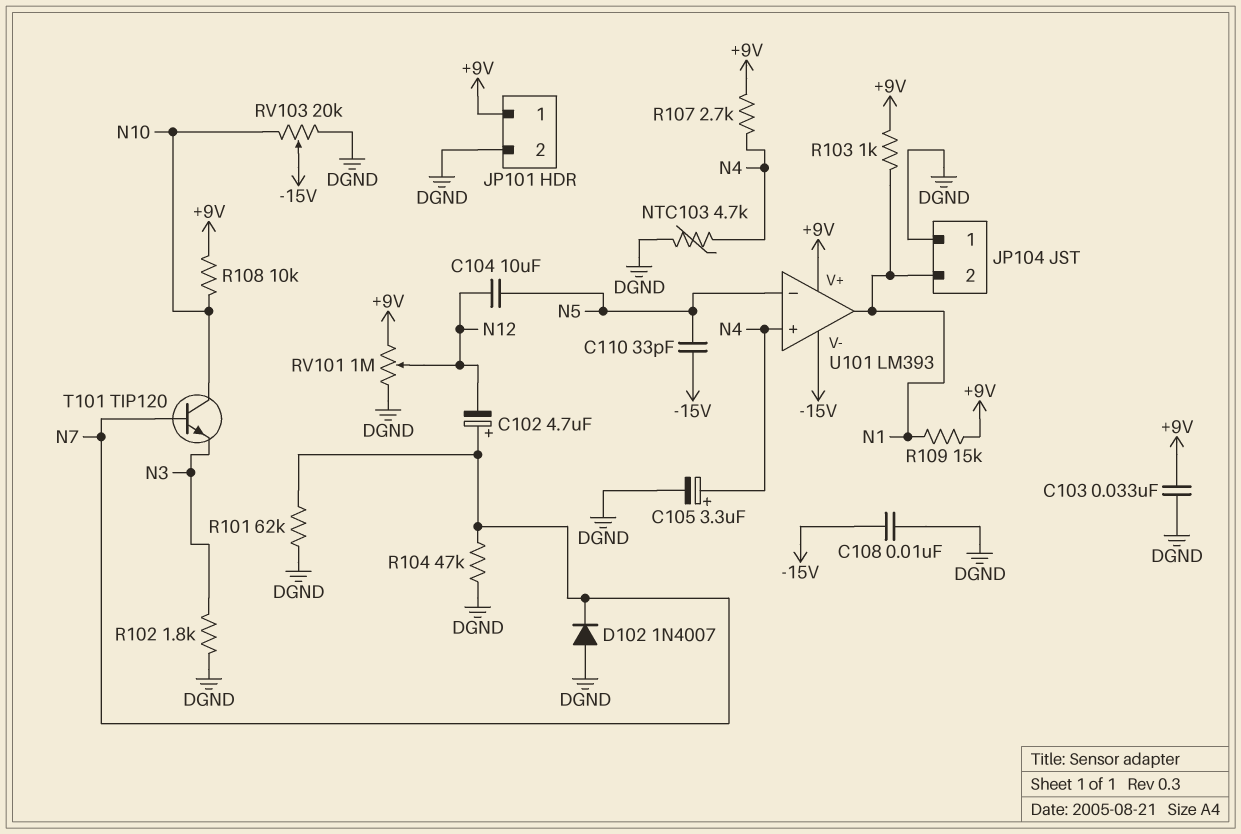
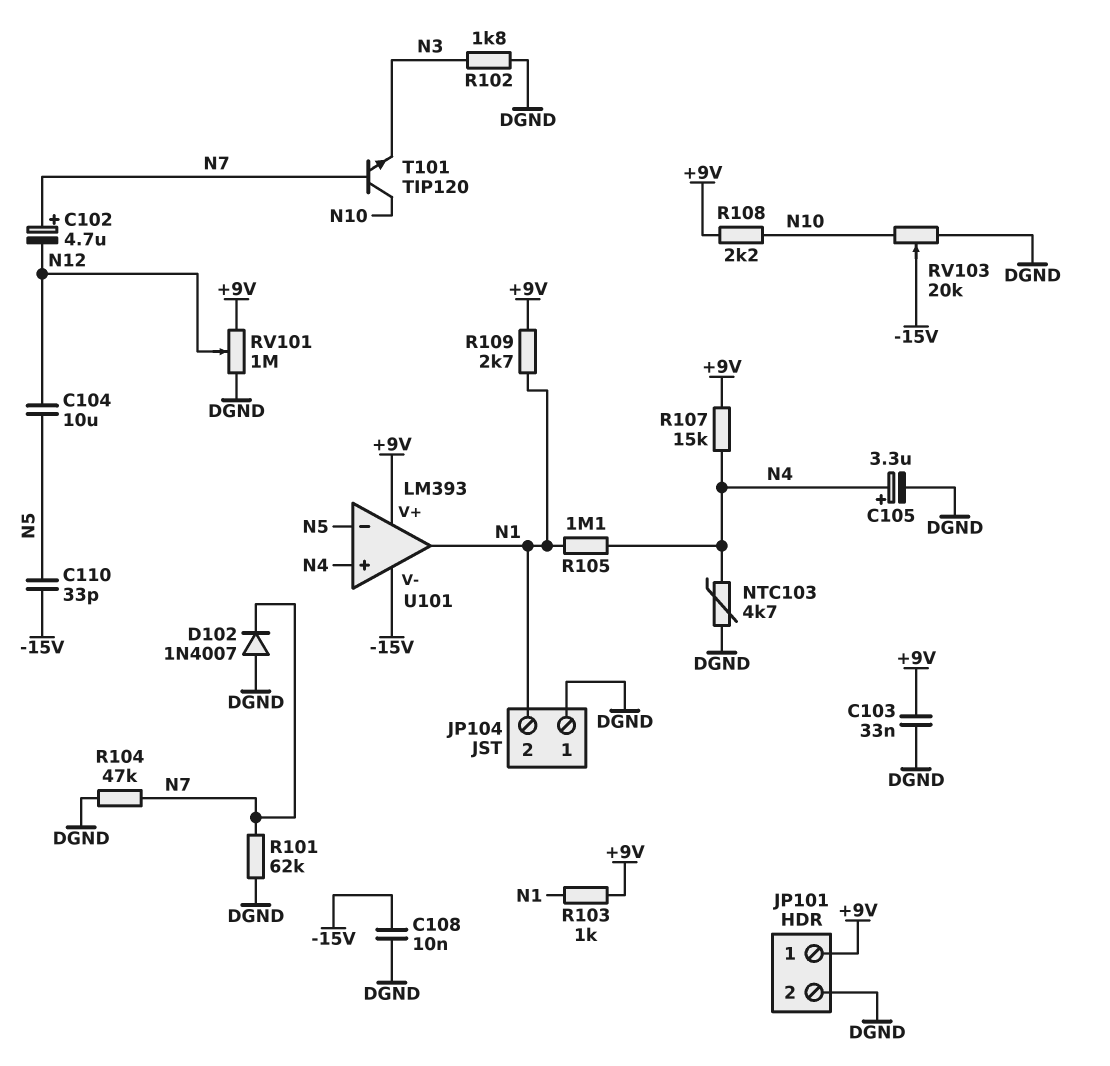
R105: none -> 1.1M (N1, N4)
R107: 2.7k (+9V, N4) -> 15k (+9V, N4)
R108: 10k (+9V, N10) -> 2.2k (+9V, N10)
R109: 15k (+9V, N1) -> 2.7k (+9V, N1)

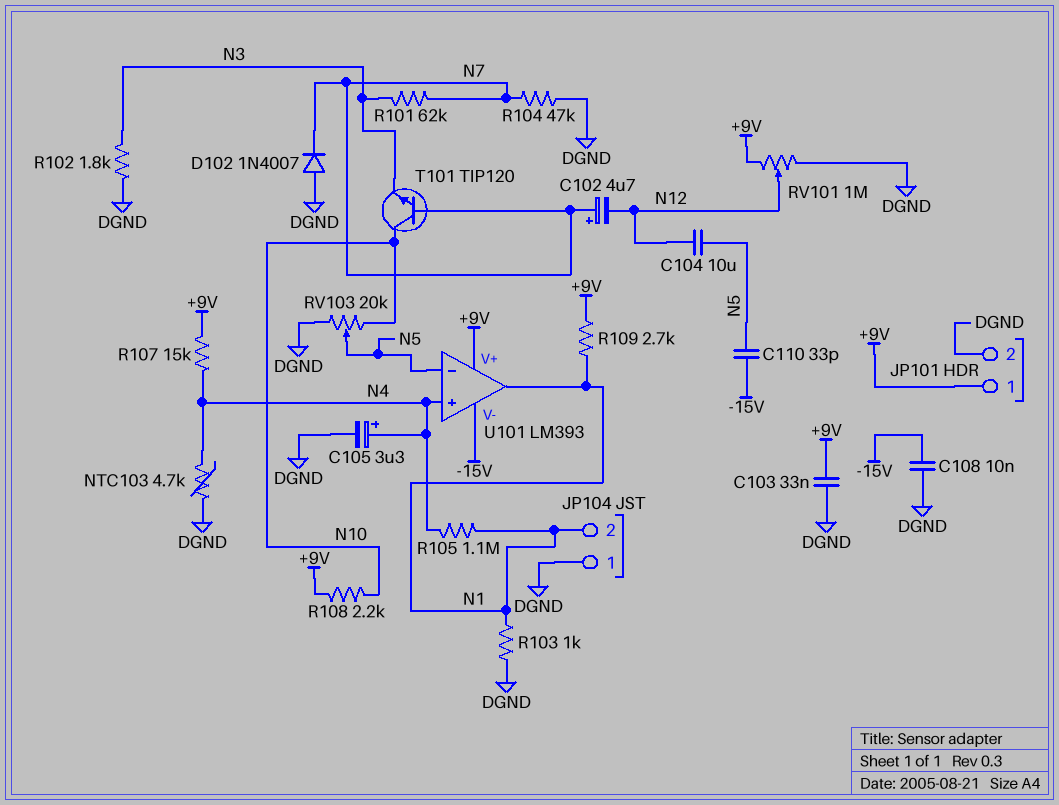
R101: 62k (DGND, N7) -> 62k (N3, N7)
R103: 1k (+9V, N1) -> 1k (DGND, N1)
RV103: 20k (DGND, N10, wiper -15V) -> 20k (DGND, N10, wiper N5)

